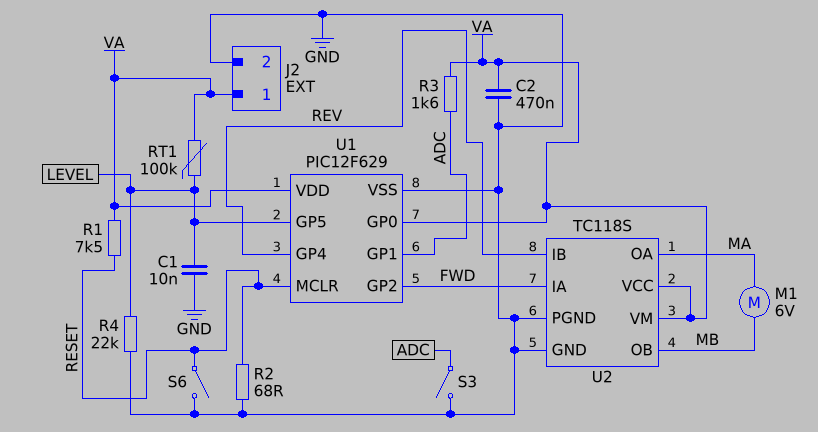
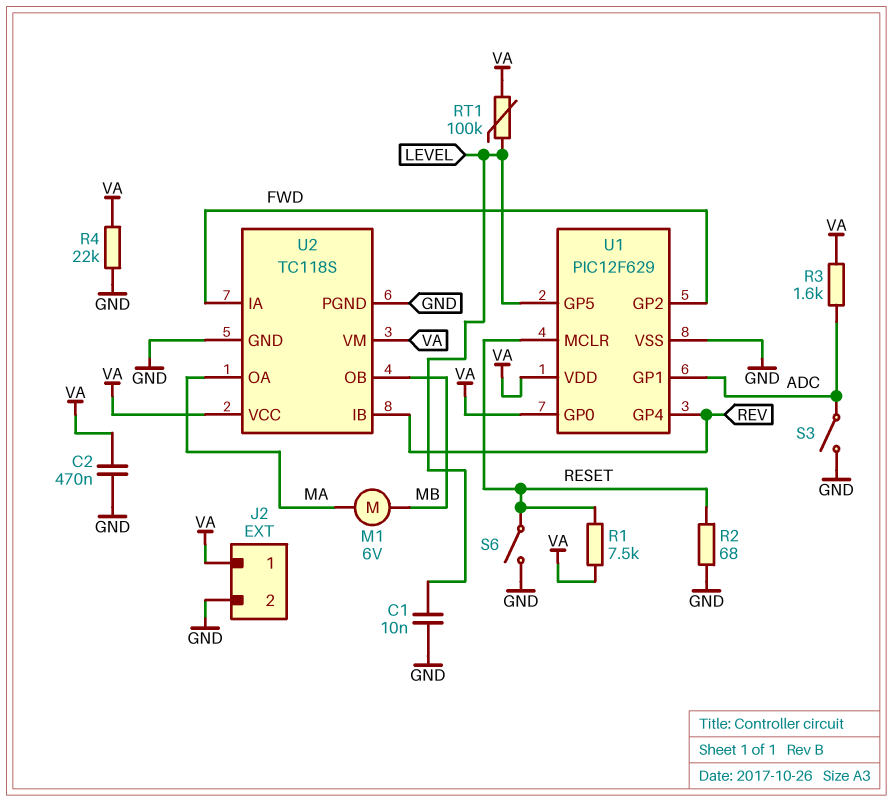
R4: 22k (GND, LEVEL) -> 22k (GND, VA)

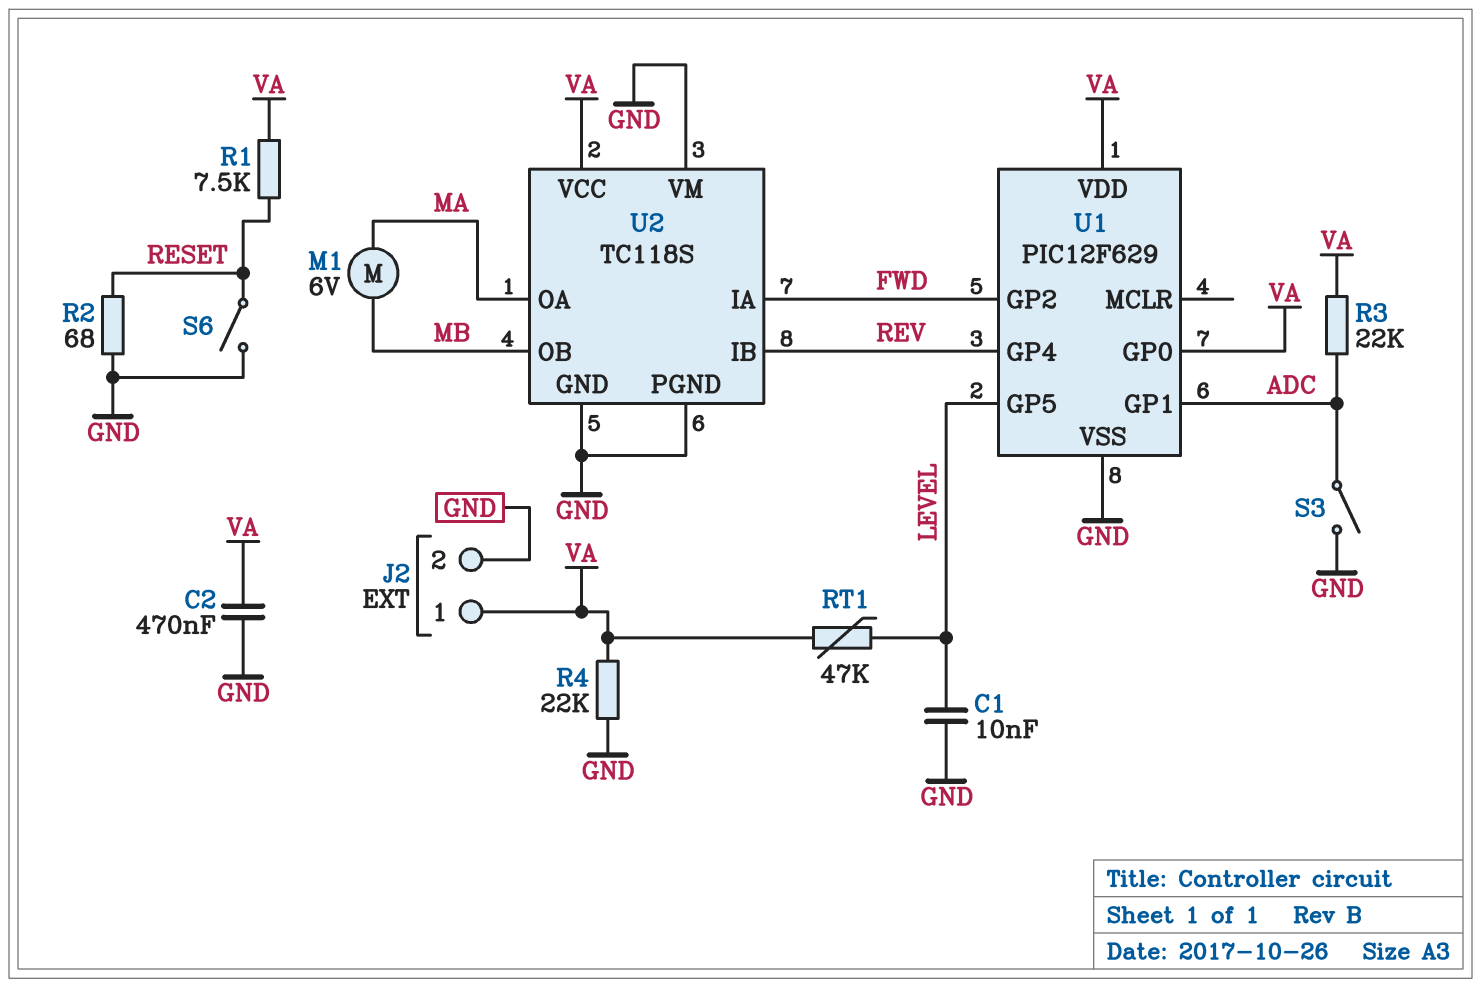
R3: 1.6k (ADC, VA) -> 22k (ADC, VA)
RT1: 100k (LEVEL, VA) -> 47k (LEVEL, VA)
U1 pin MCLR: RESET -> none
U2 pin VM: VA -> GND

